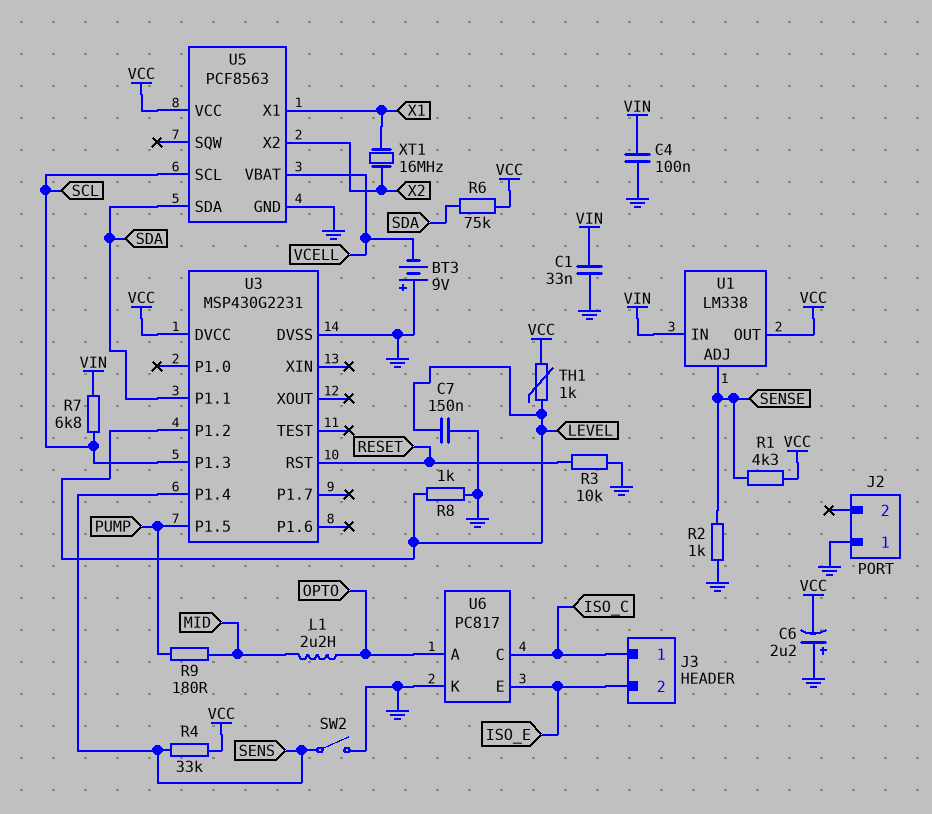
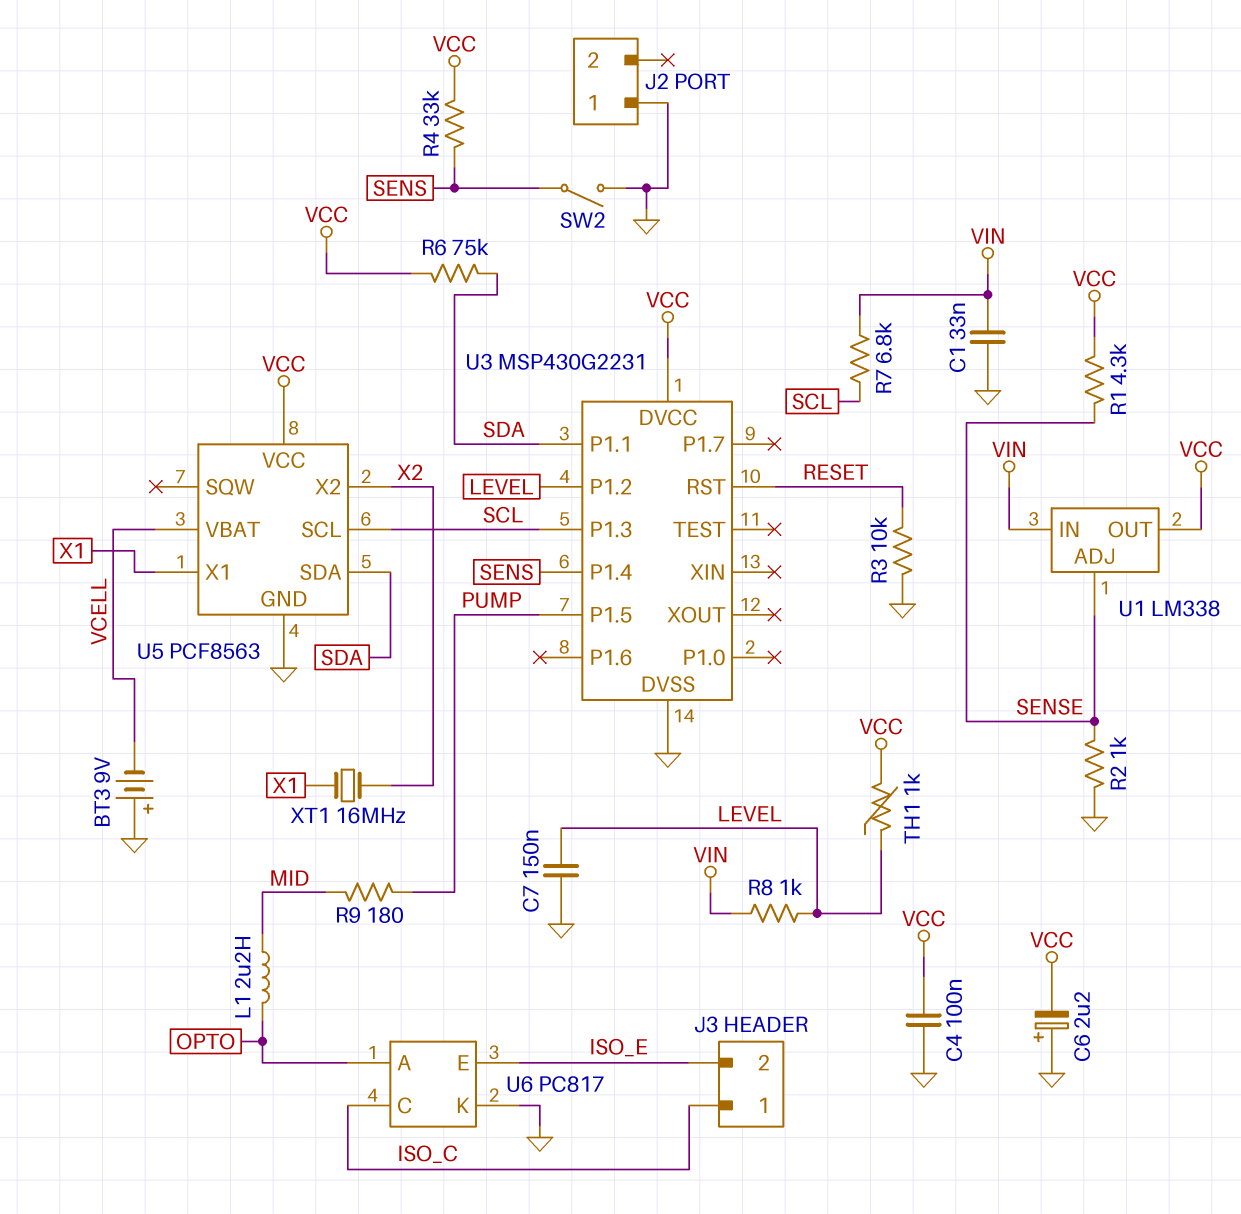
C4: 100nF (GND, VIN) -> 100nF (GND, VCC)
R8: 1k (GND, LEVEL) -> 1k (LEVEL, VIN)

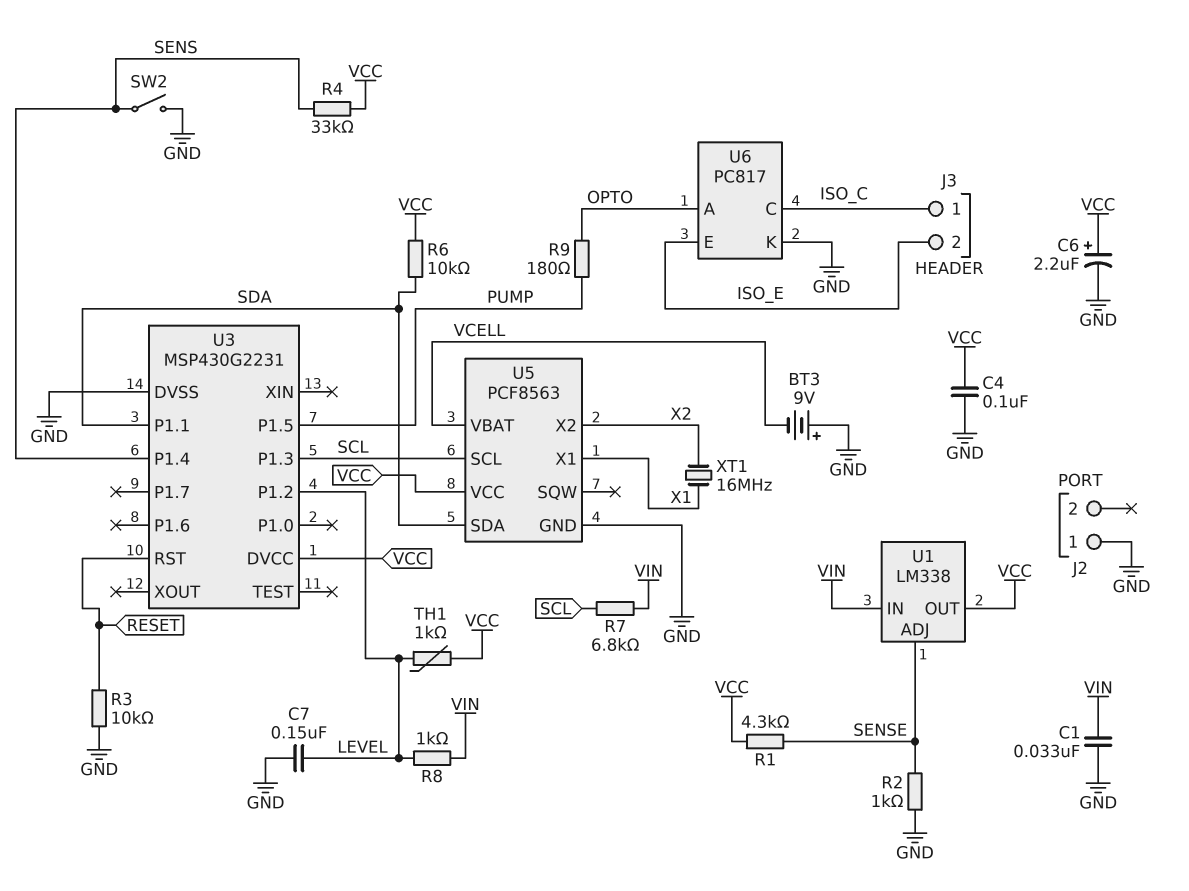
C6: 2.2uF (plus GND, minus VCC) -> 2.2uF (plus VCC, minus GND)
L1: 2.2uH (MID, OPTO) -> none
R6: 75k (SDA, VCC) -> 10k (SDA, VCC)
R9: 180 (MID, PUMP) -> 180 (OPTO, PUMP)

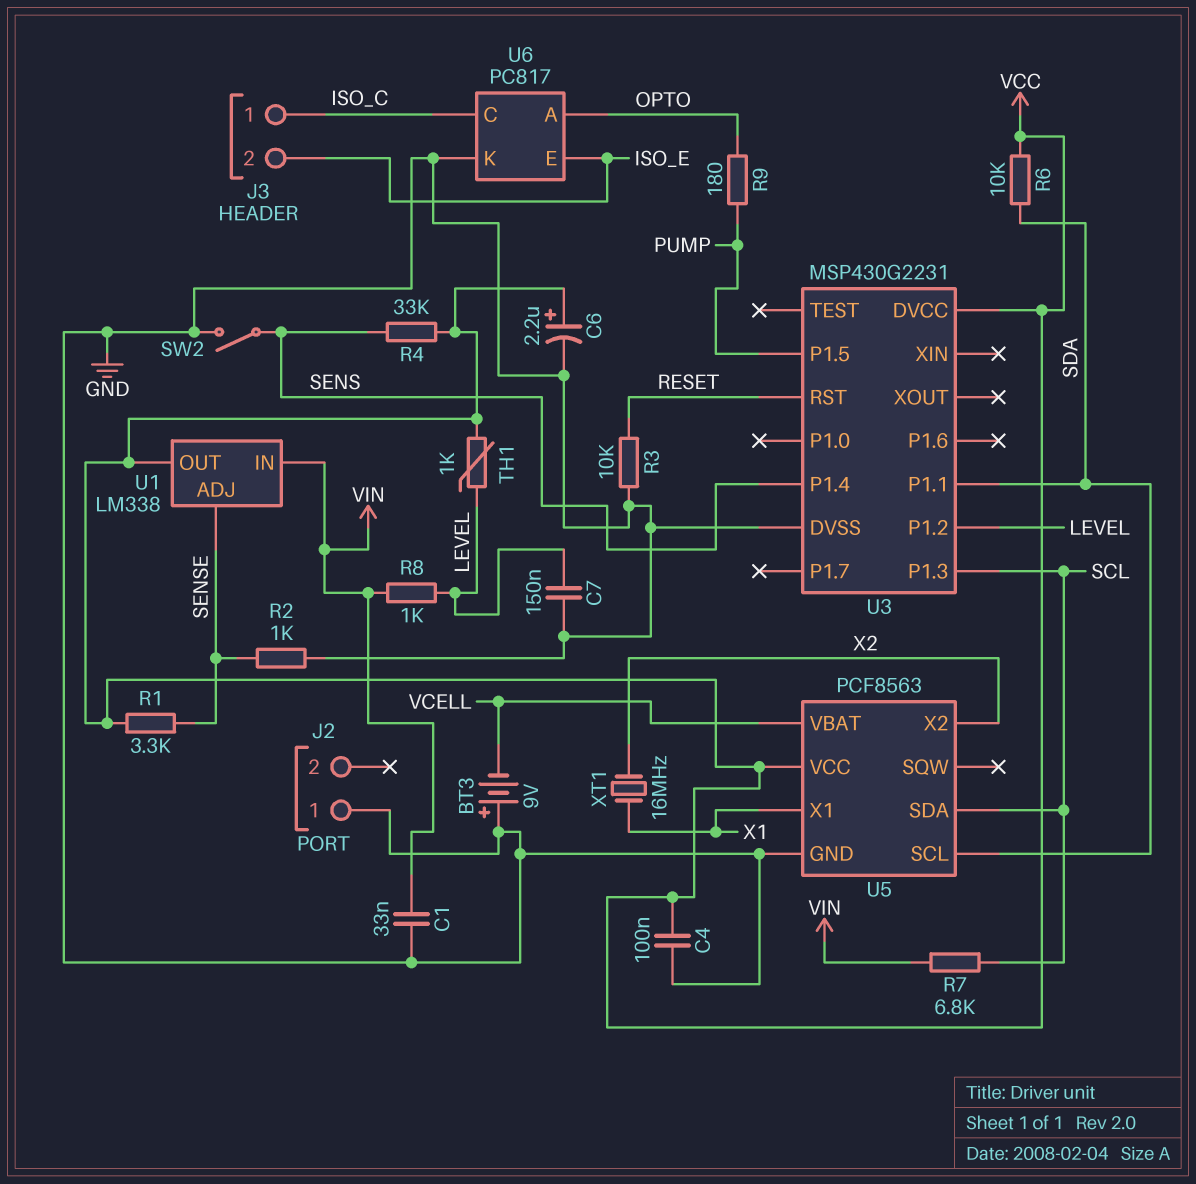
R1: 4.3k (SENSE, VCC) -> 3.3k (SENSE, VCC)
U5 pin SCL: SCL -> SDA
U5 pin SDA: SDA -> SCL

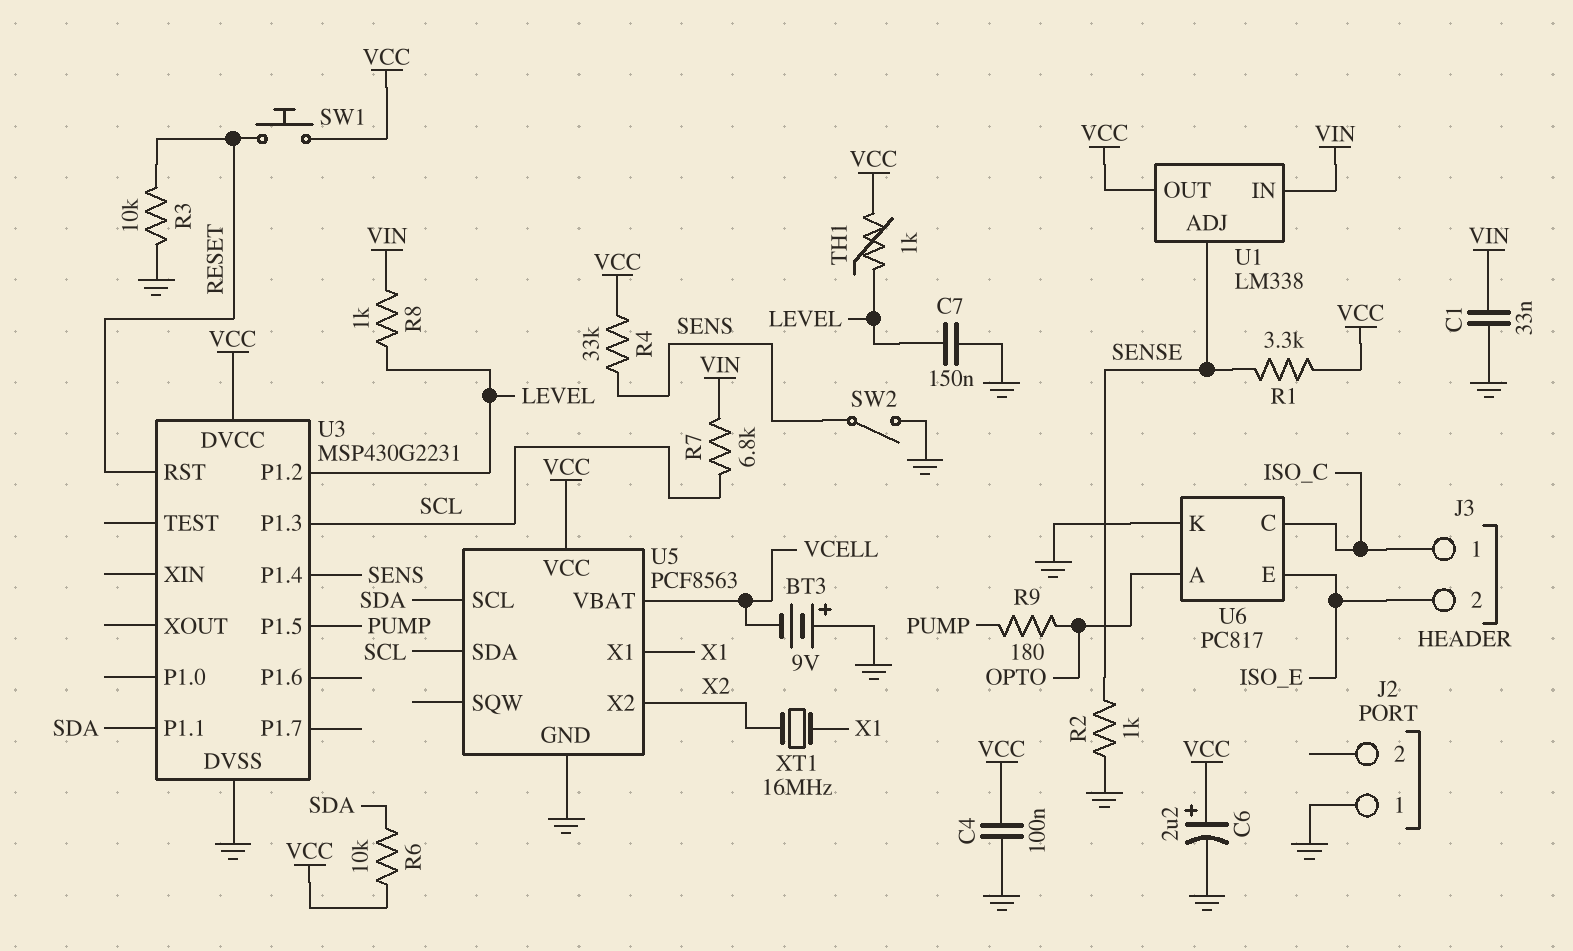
SW1: none -> button (RESET, VCC)

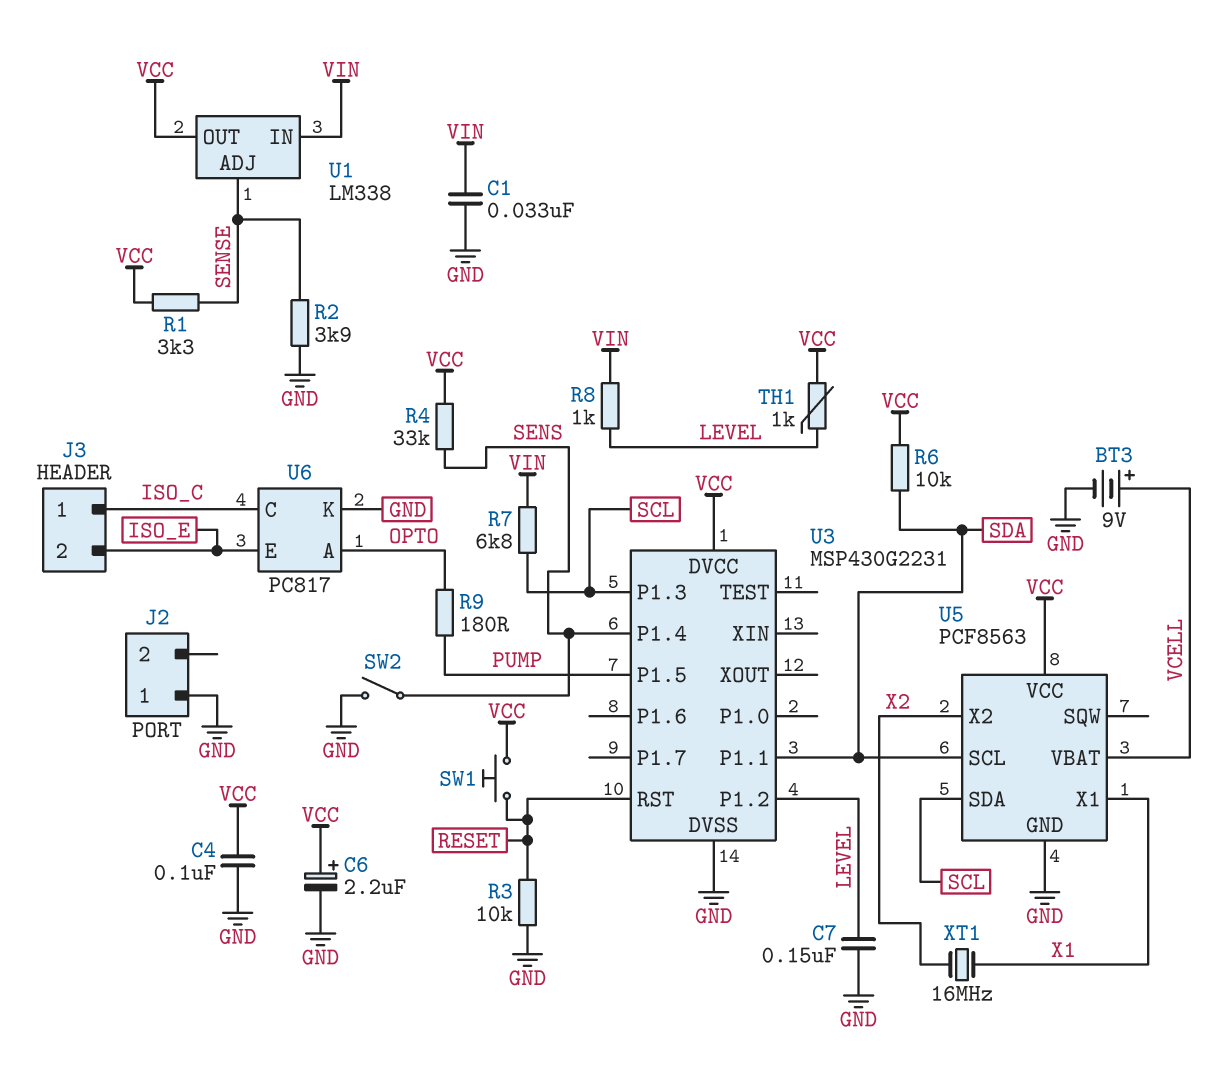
BT3: 9V (plus GND, minus VCELL) -> 9V (plus VCELL, minus GND)
R2: 1k (GND, SENSE) -> 3.9k (GND, SENSE)

